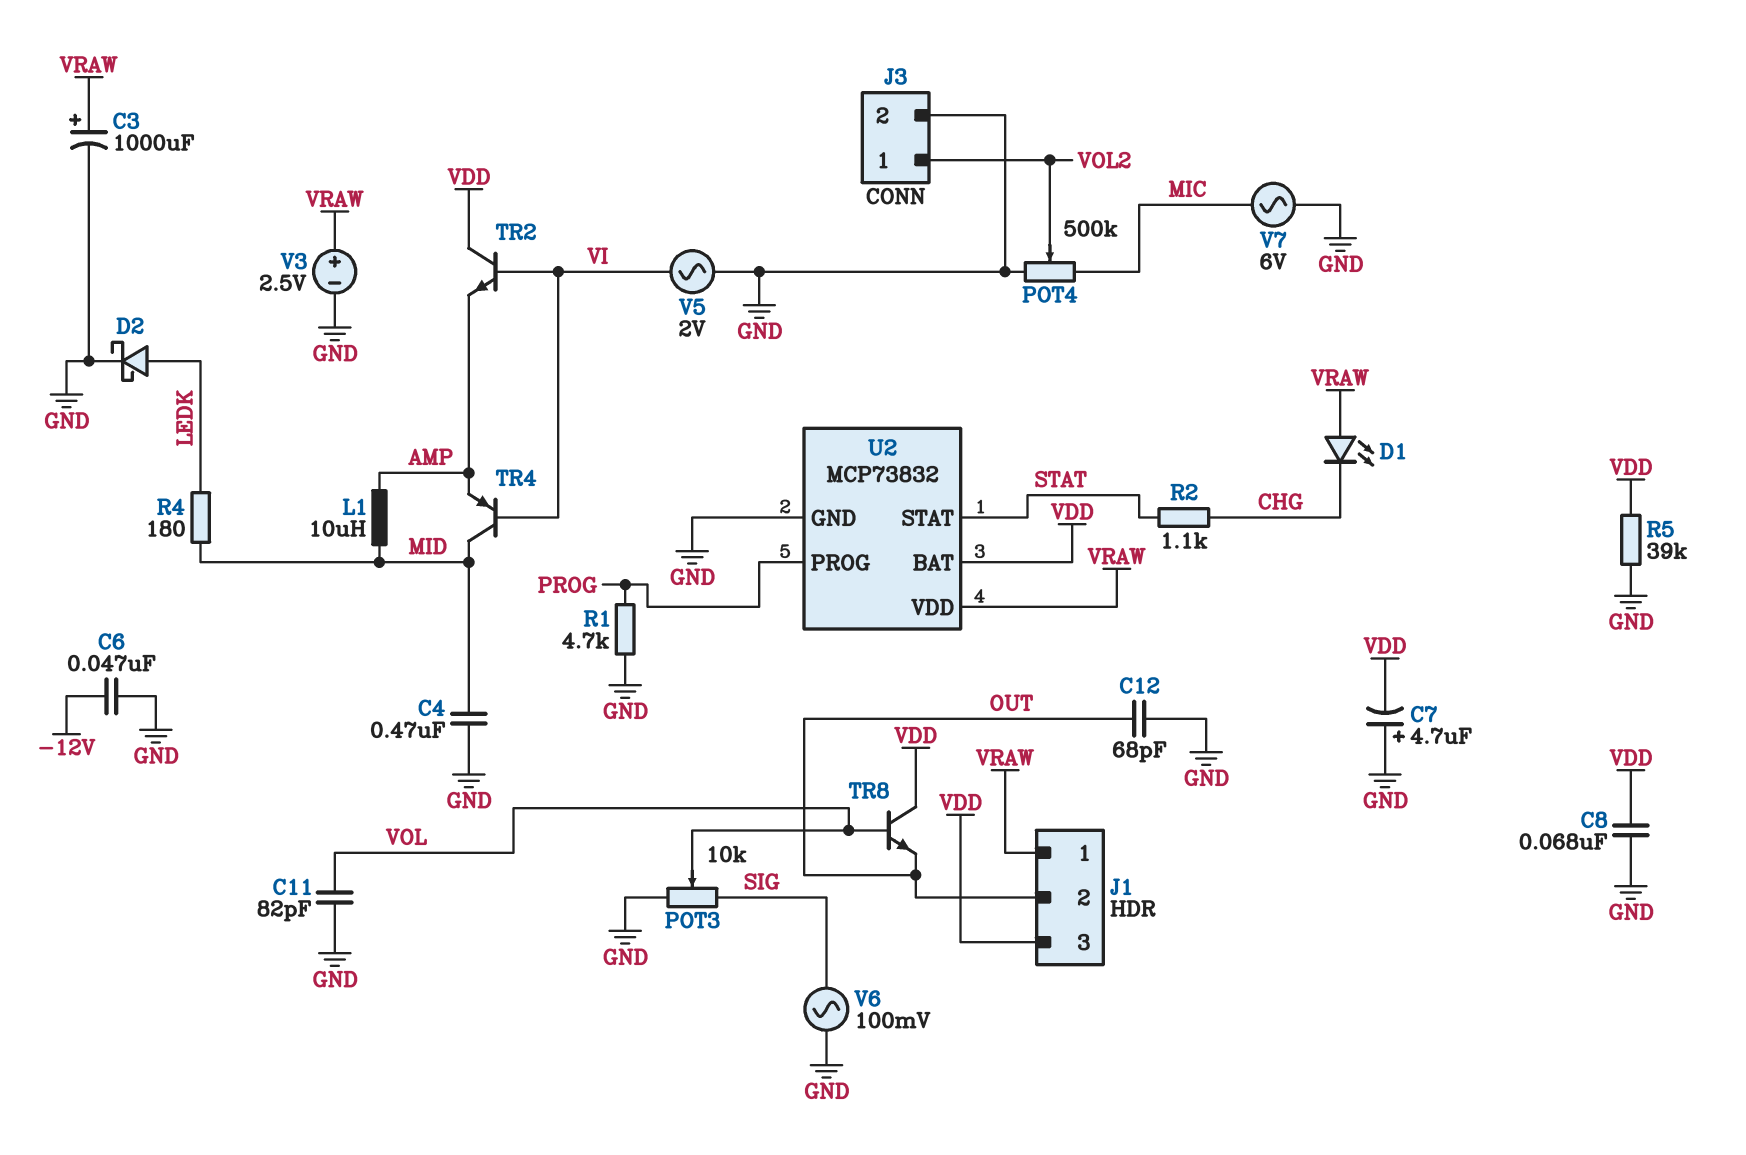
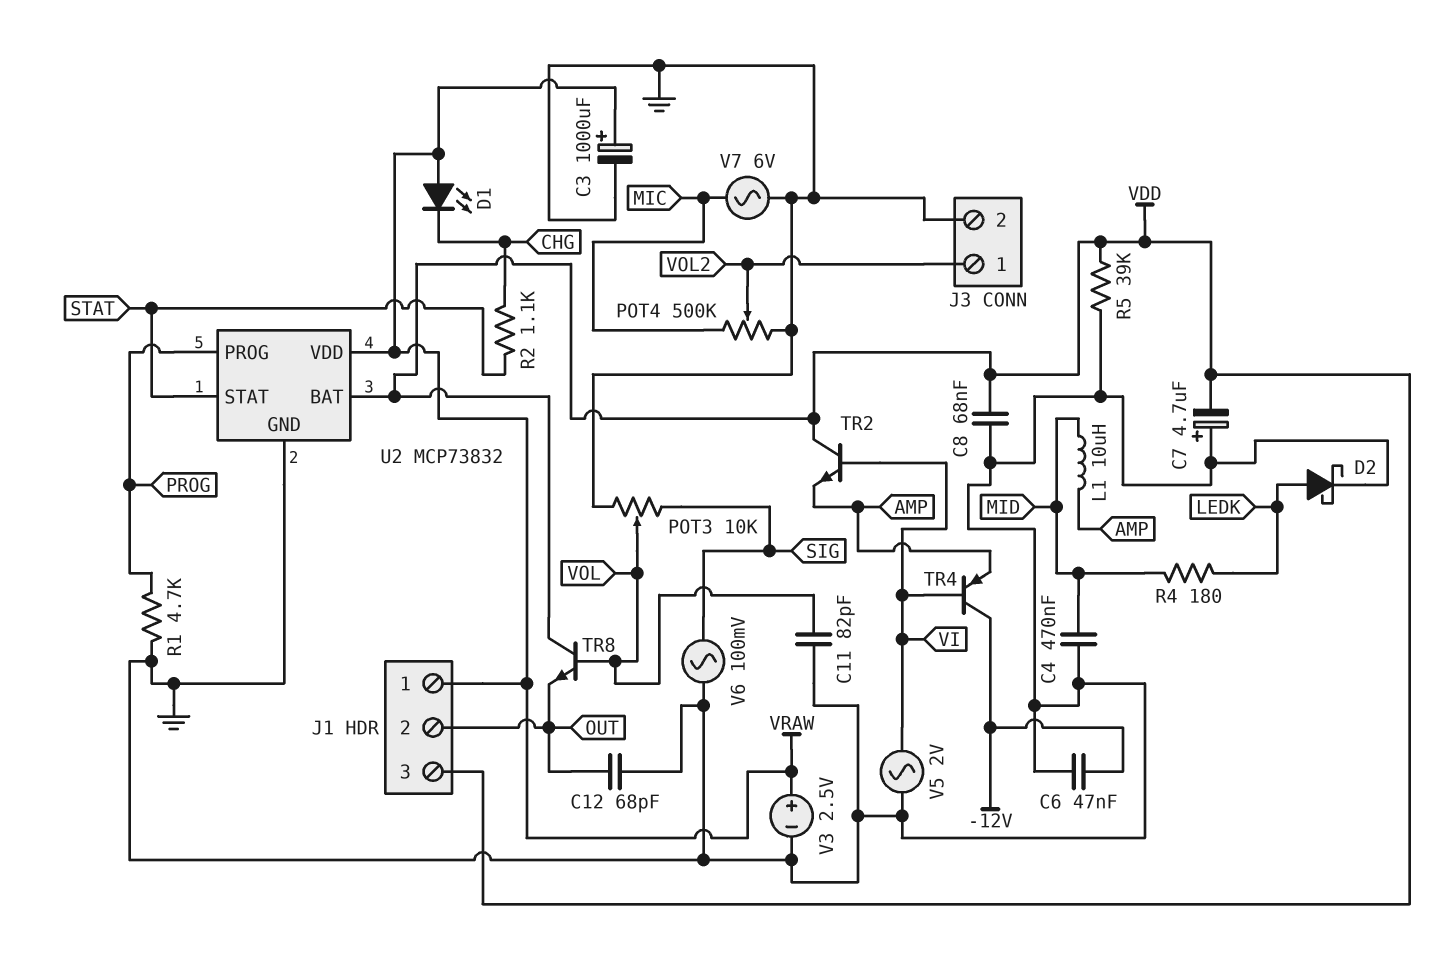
TR4: PNP (B VI, C MID, E AMP) -> PNP (B VI, C -12V, E AMP)

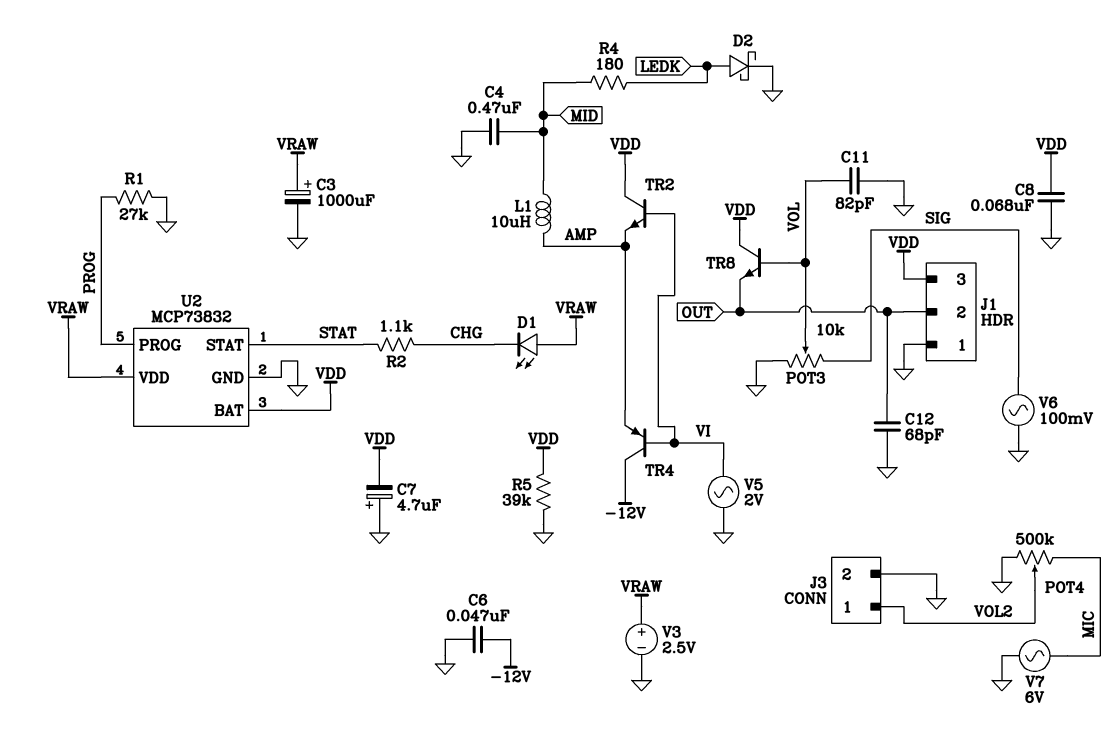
J1 pin 1: VRAW -> GND
R1: 4.7k (GND, PROG) -> 27k (GND, PROG)

